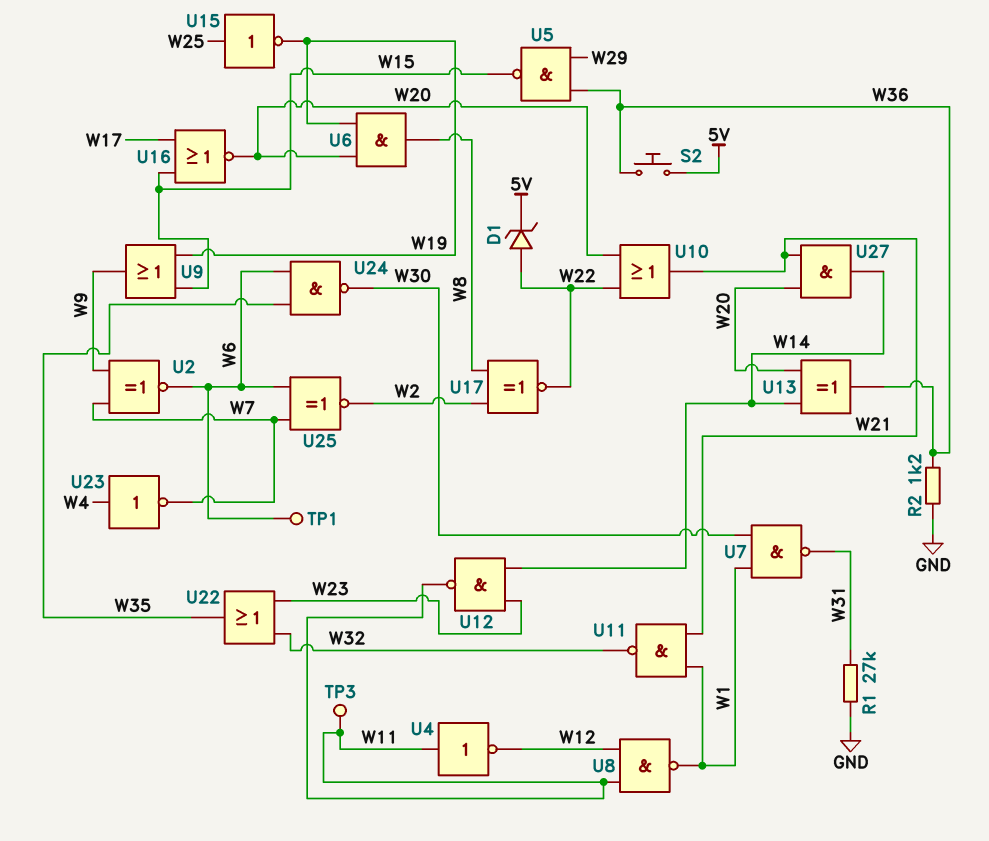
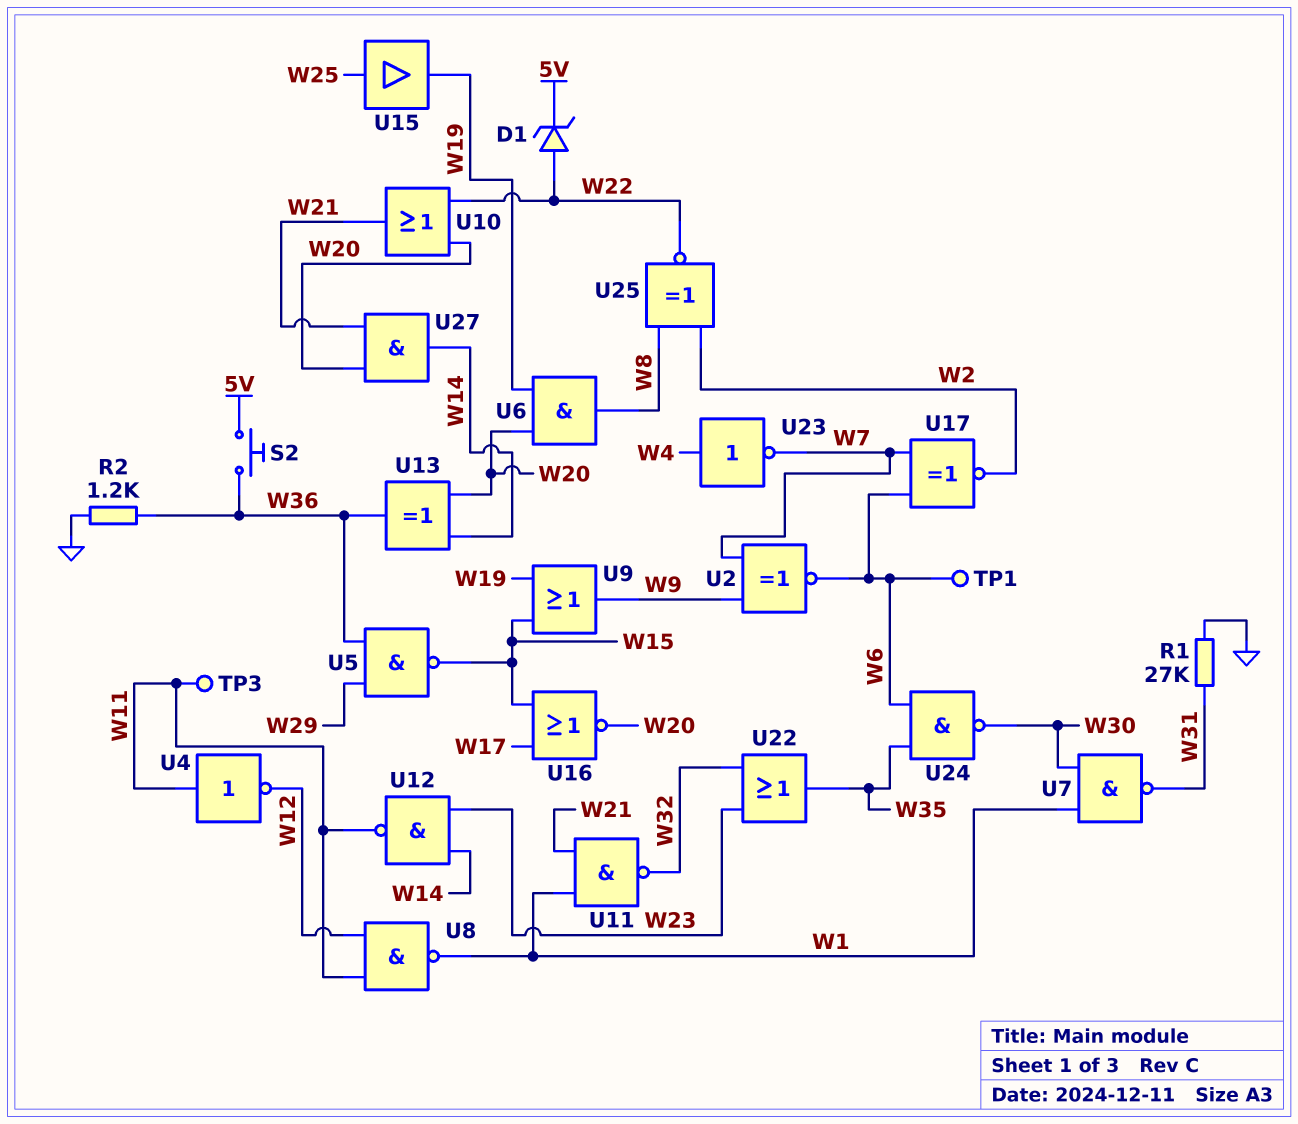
U15: NOT (in W25, out W19) -> buffer (in W25, out W19)
U17: XNOR (in W2, in W8, out W22) -> XNOR (in W6, in W7, out W2)
U25: XNOR (in W6, in W7, out W2) -> XNOR (in W2, in W8, out W22)

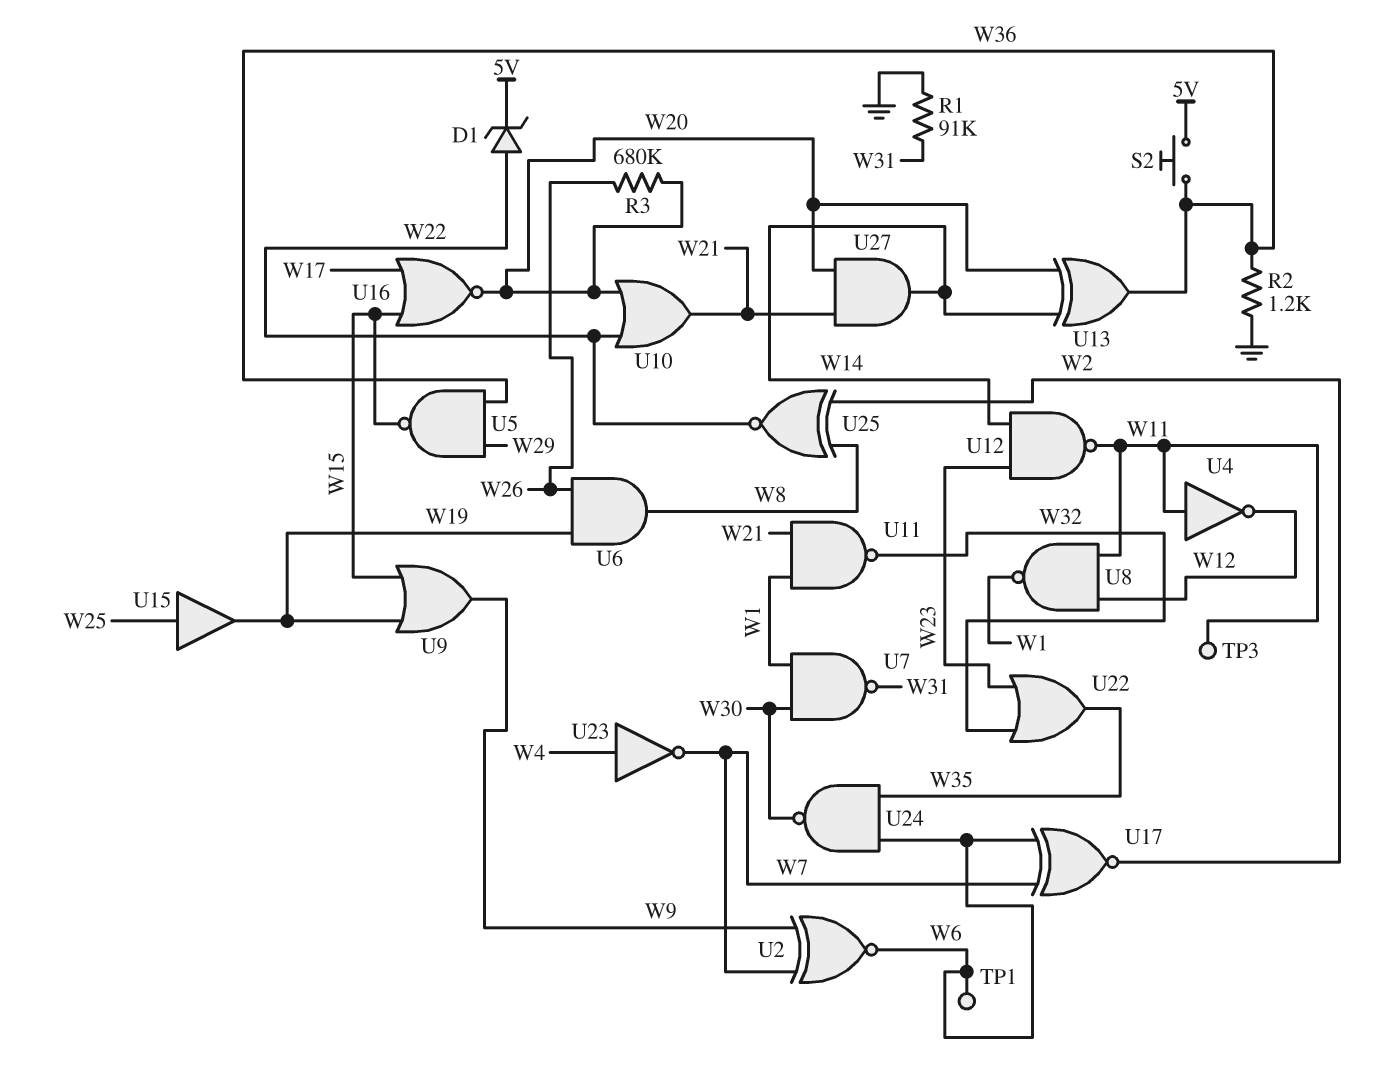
R1: 27k (GND, W31) -> 91k (GND, W31)
R3: none -> 680k (W20, W26)
U6: AND (in W19, in W20, out W8) -> AND (in W19, in W26, out W8)

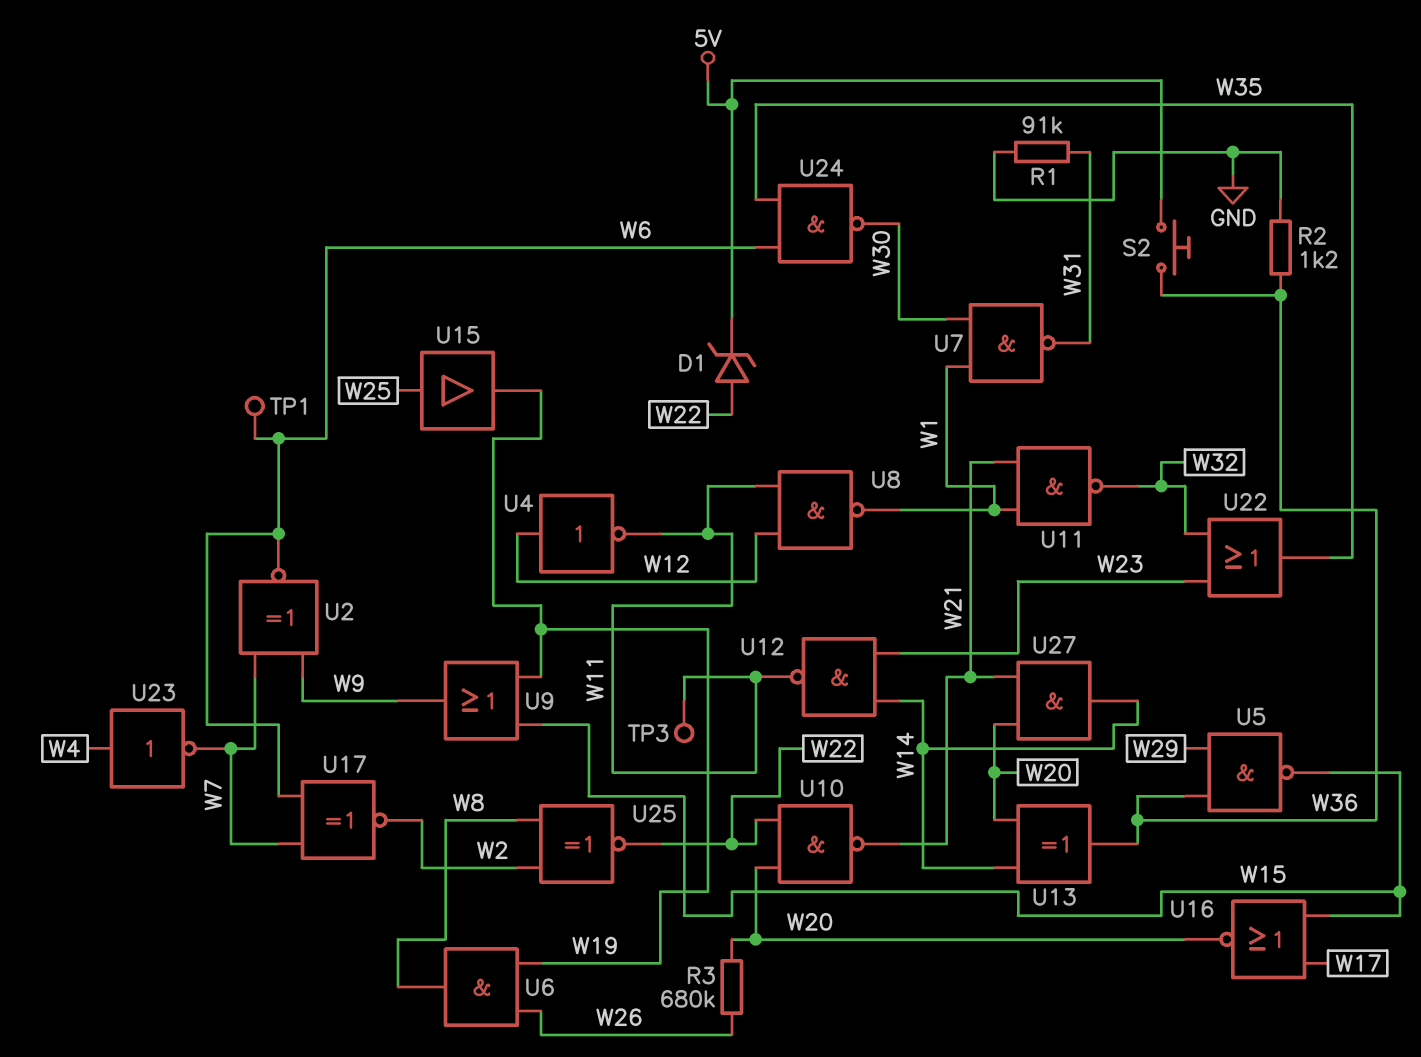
U4: NOT (in W11, out W12) -> NOT (in W12, out W11)
U10: OR (in W20, in W22, out W21) -> NAND (in W20, in W22, out W21)

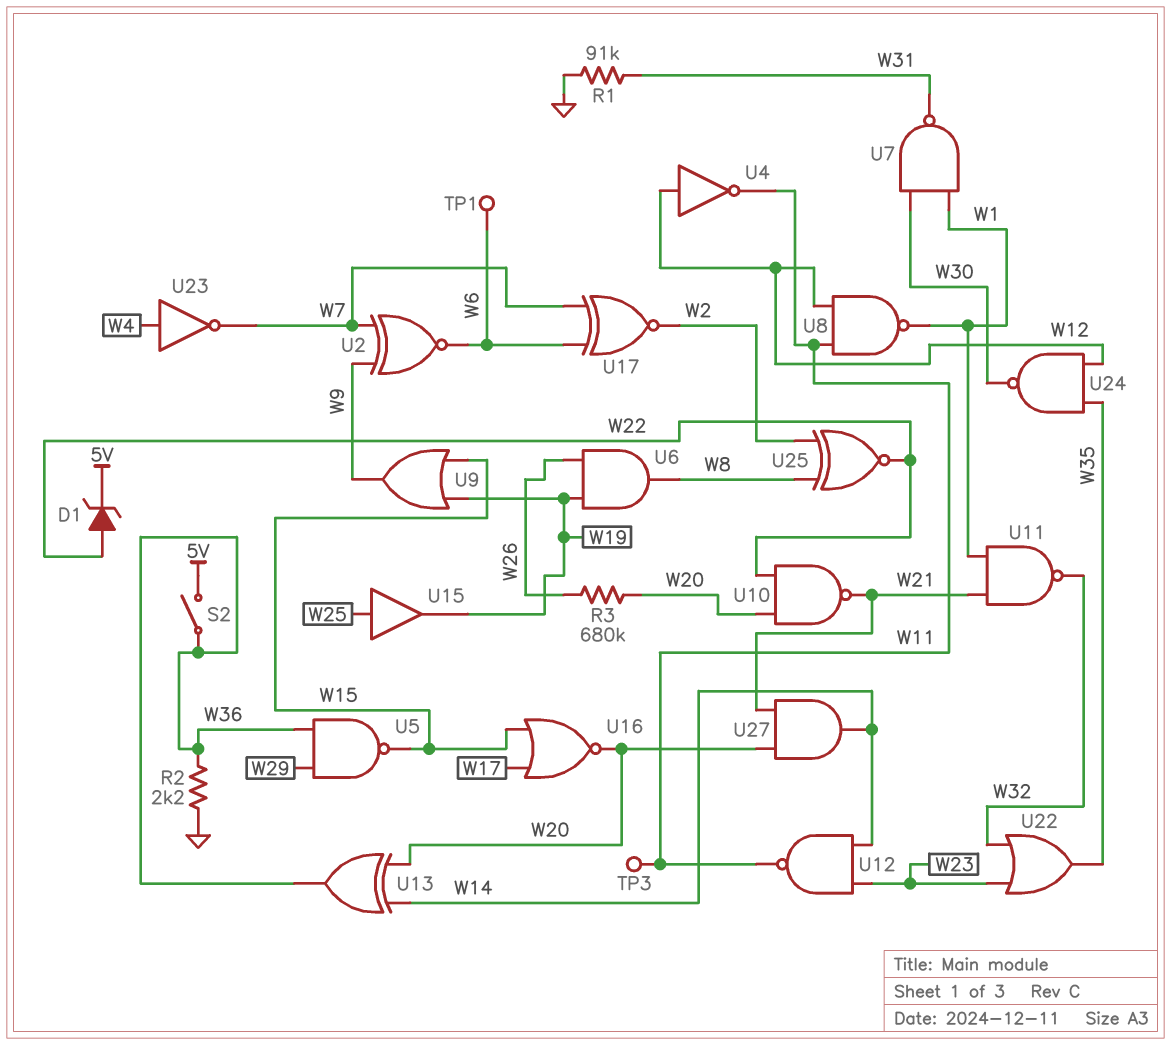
R2: 1.2k (GND, W36) -> 2.2k (GND, W36)
S2: button (5V, W36) -> switch (5V, W36)
U24: NAND (in W6, in W35, out W30) -> NAND (in W12, in W35, out W30)

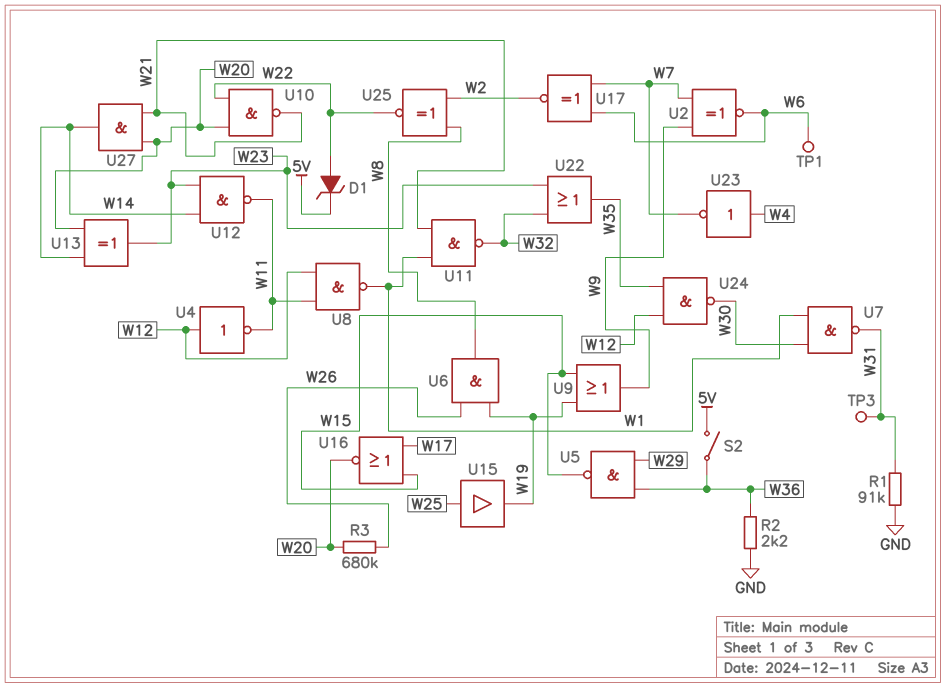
TP3: test point (W11) -> test point (W31)
U13: XOR (in W14, in W20, out W36) -> XOR (in W14, in W20, out W23)

